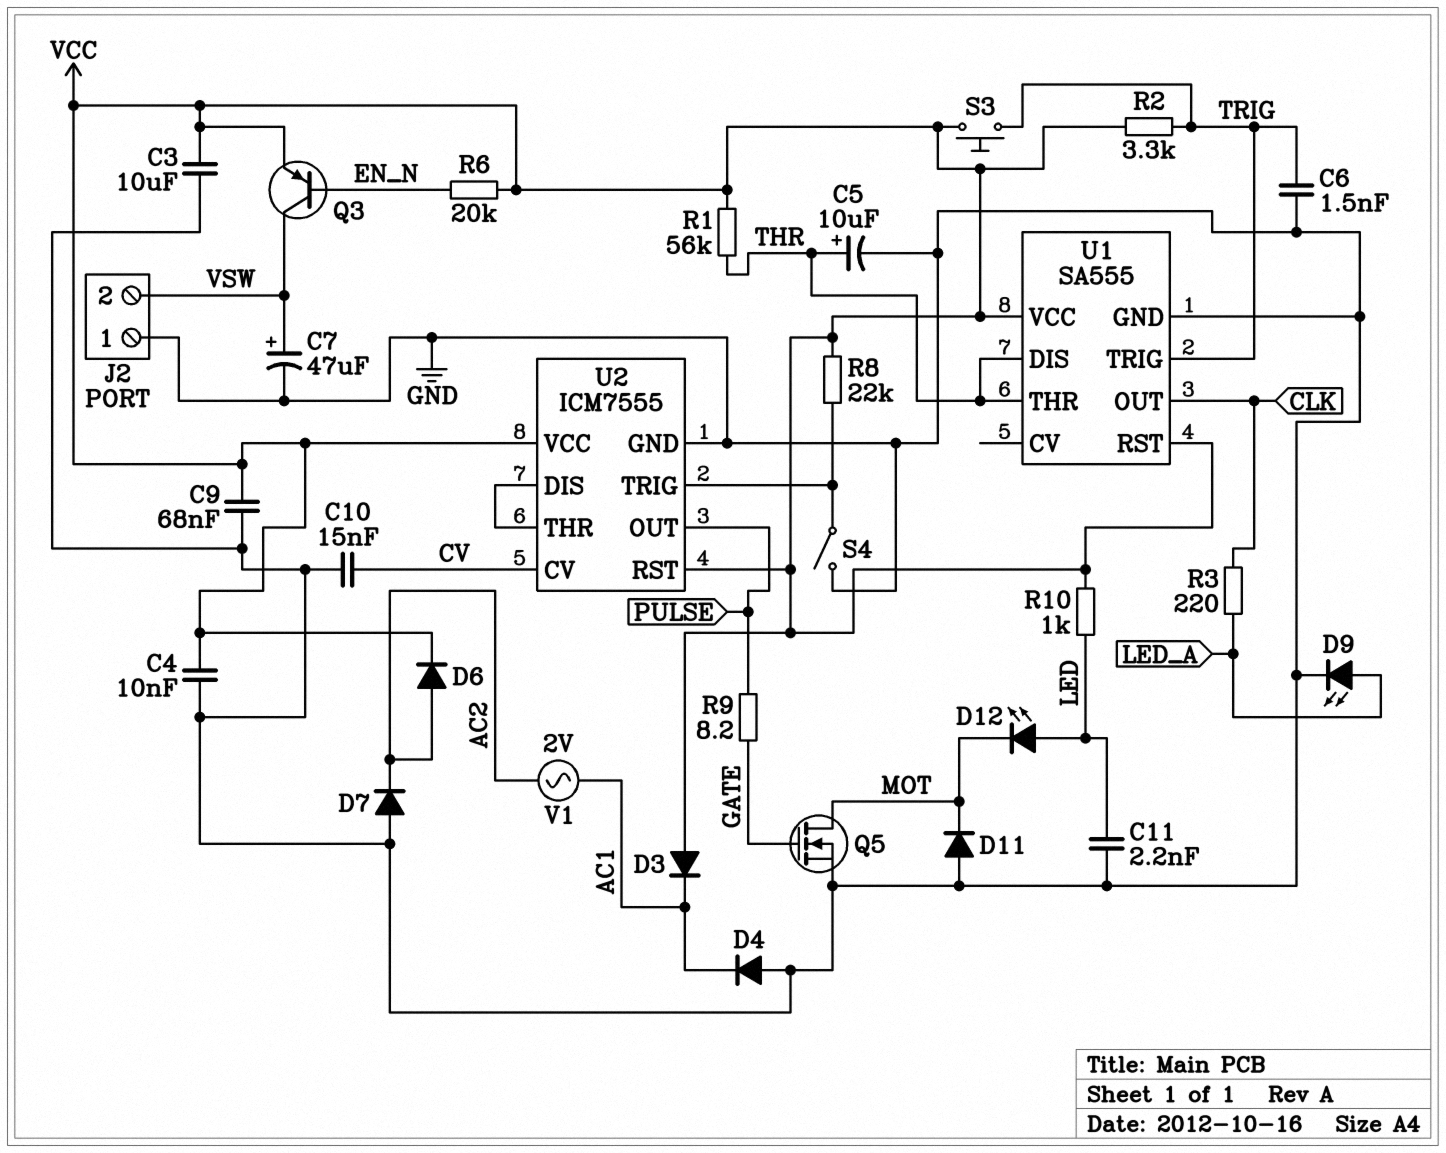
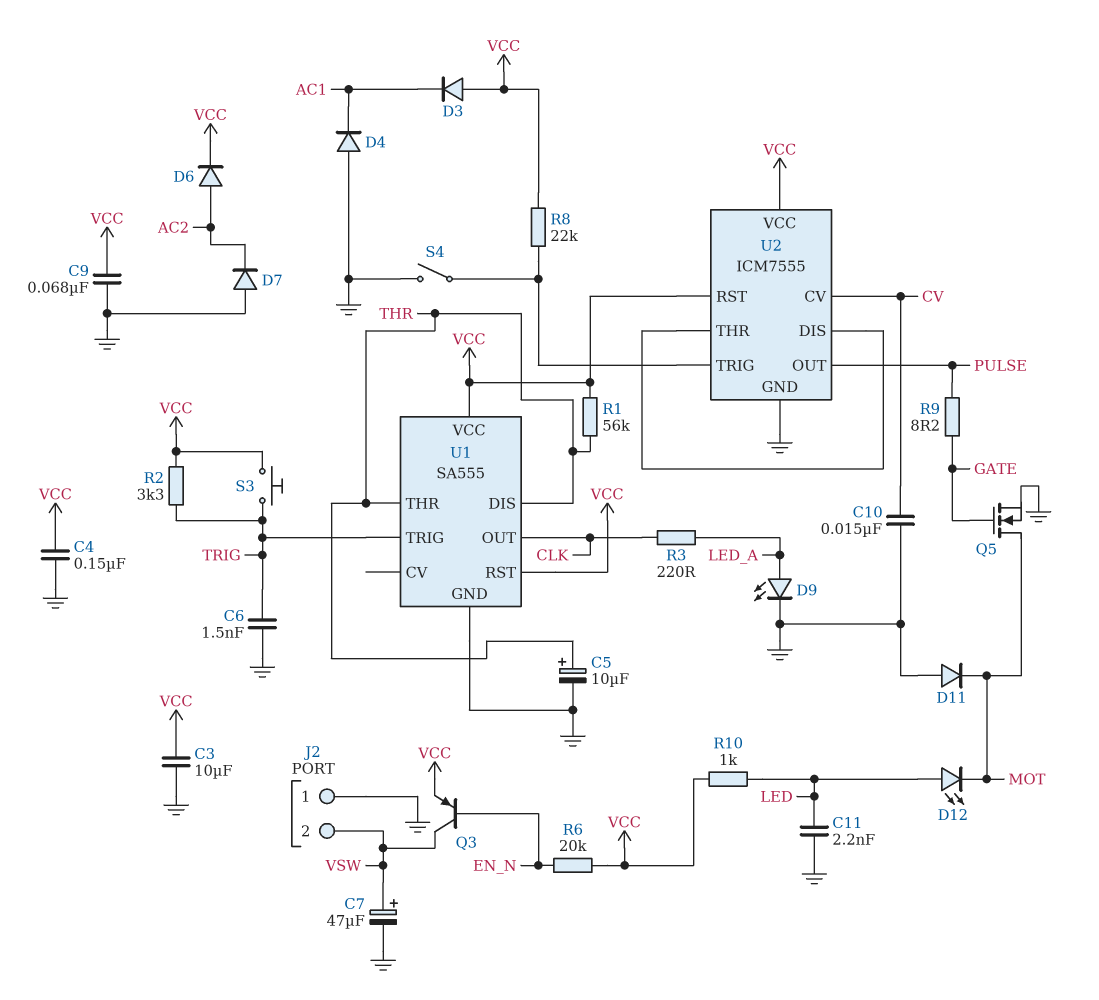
C4: 10nF (GND, VCC) -> 150nF (GND, VCC)
V1: AC 2V (AC1, AC2) -> none

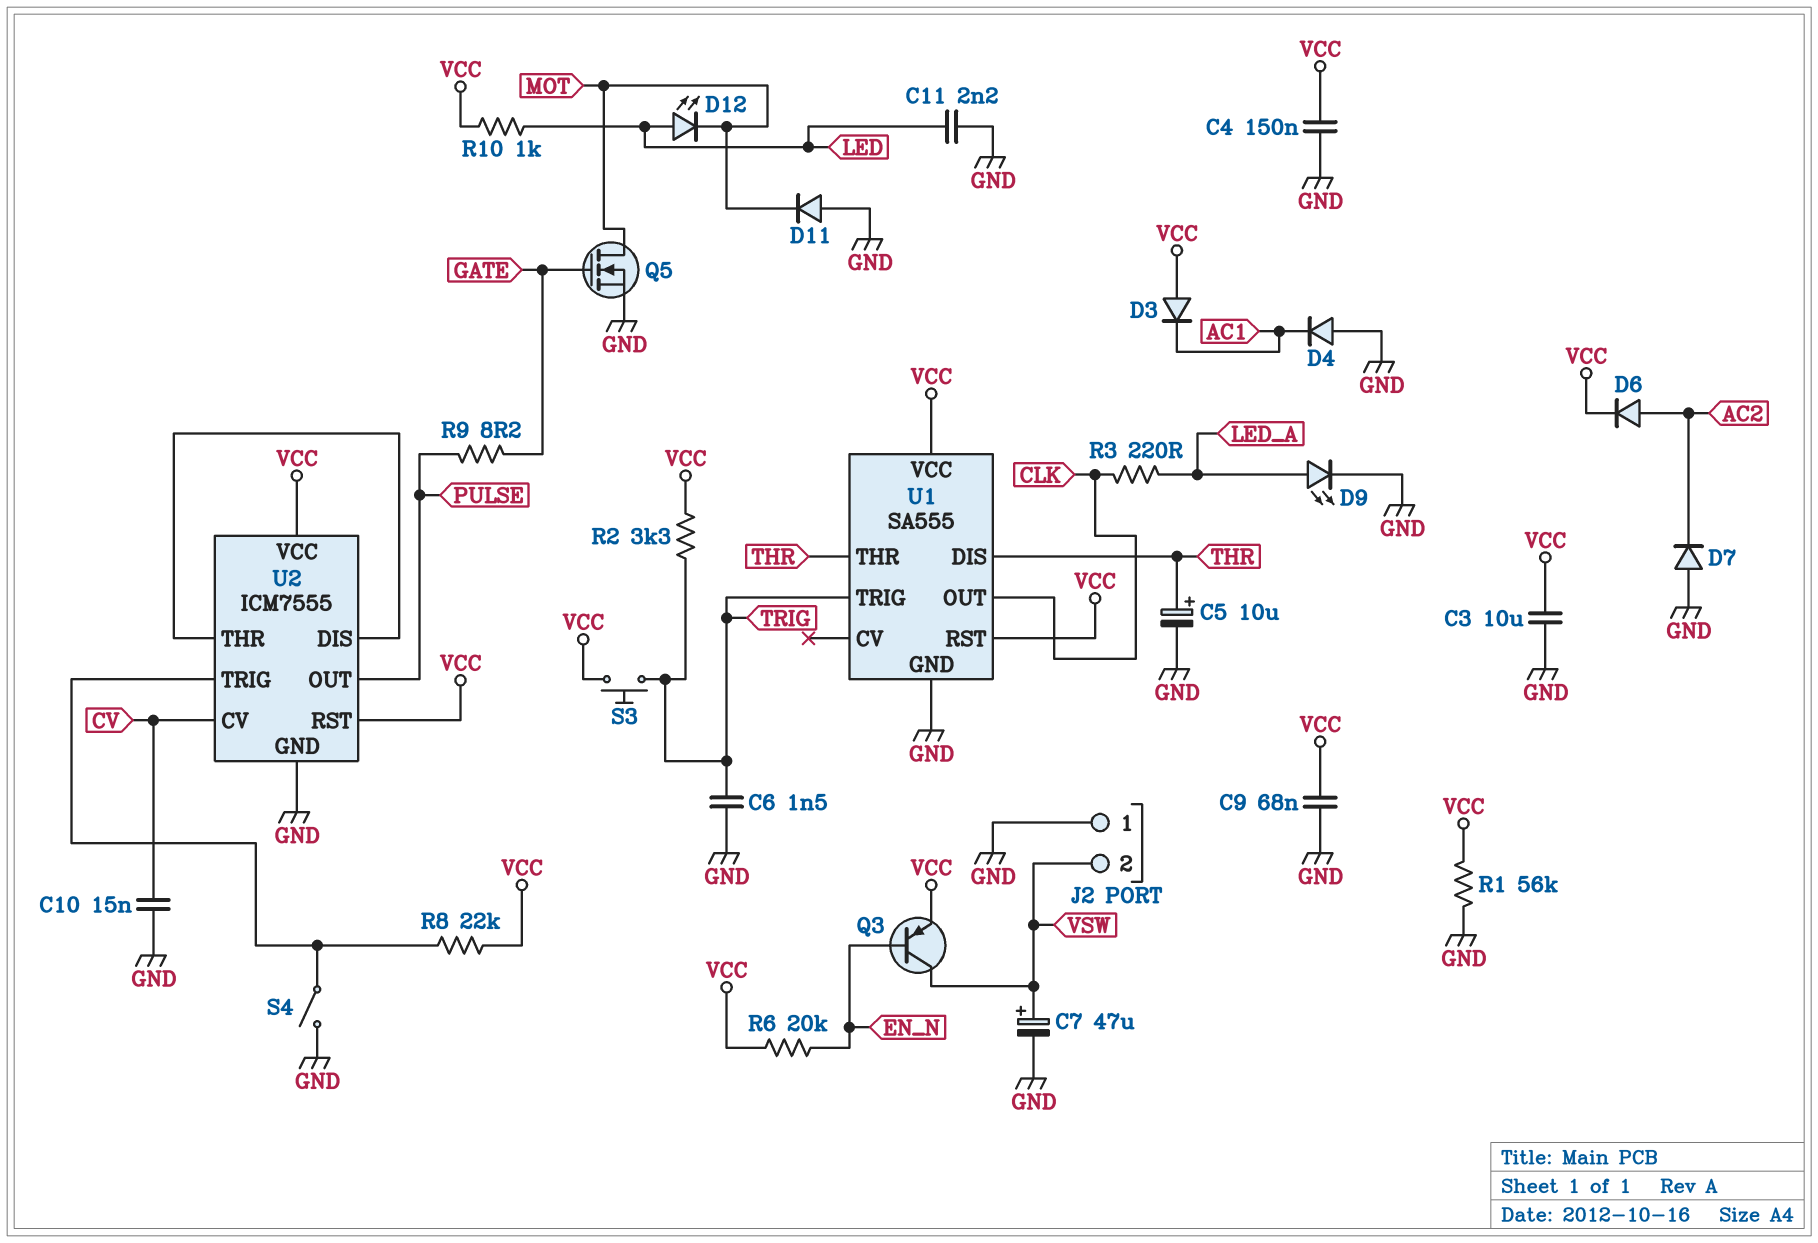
R1: 56k (THR, VCC) -> 56k (GND, VCC)

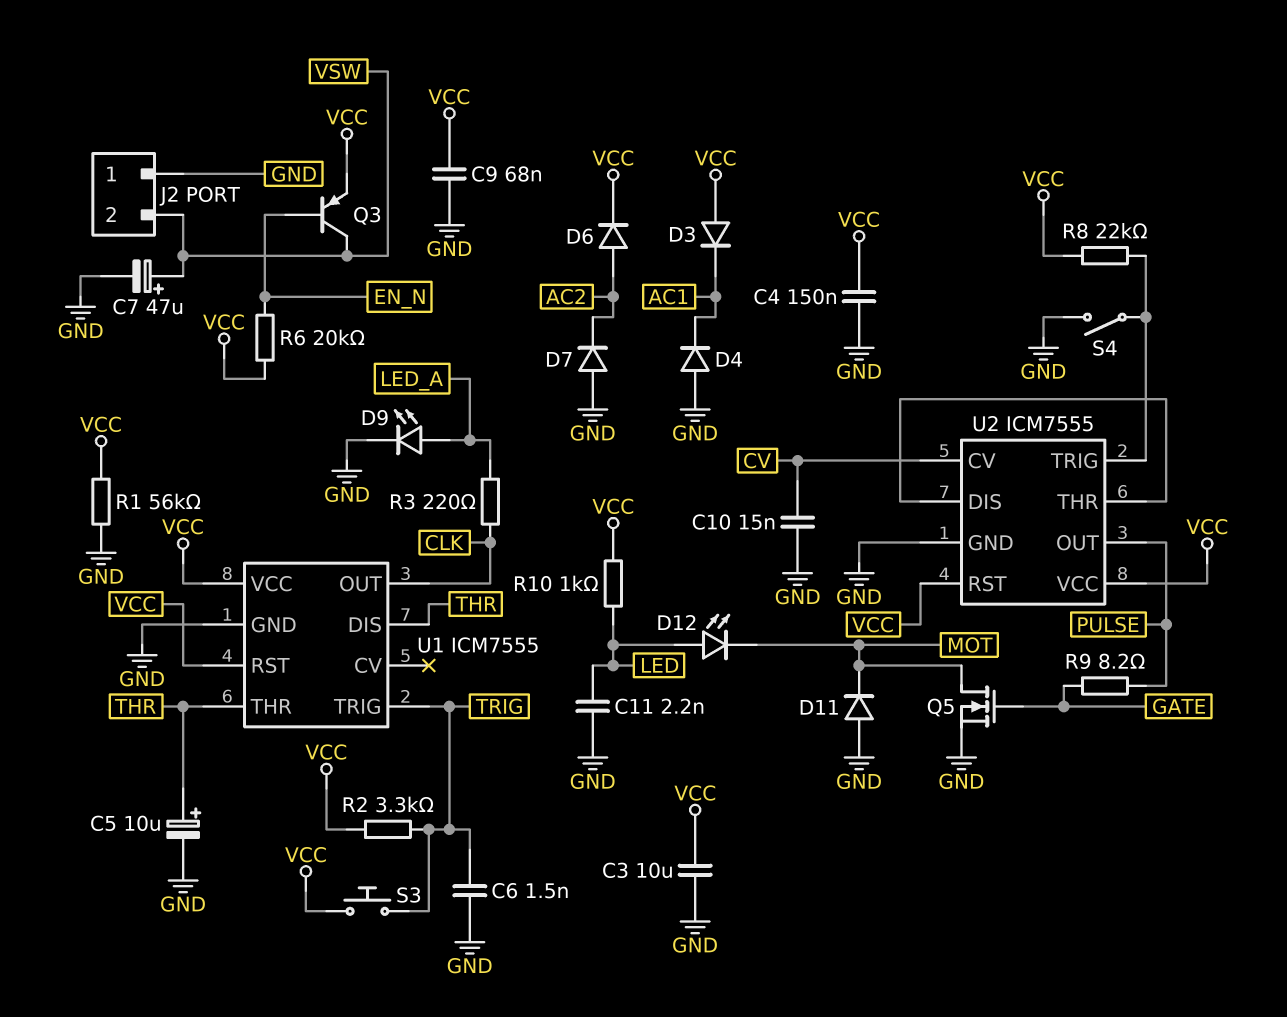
U1: SA555 -> ICM7555

